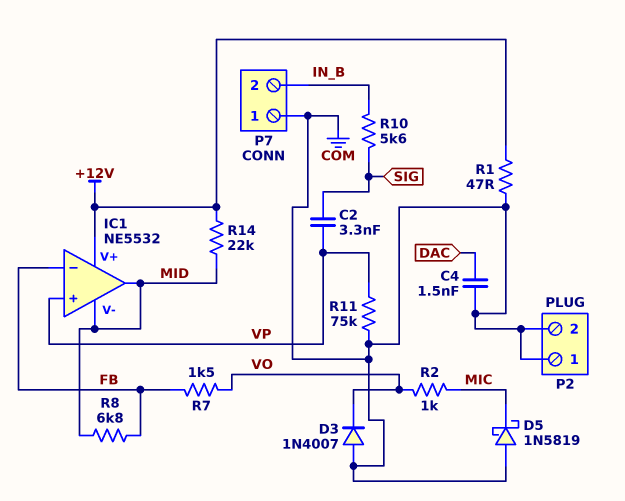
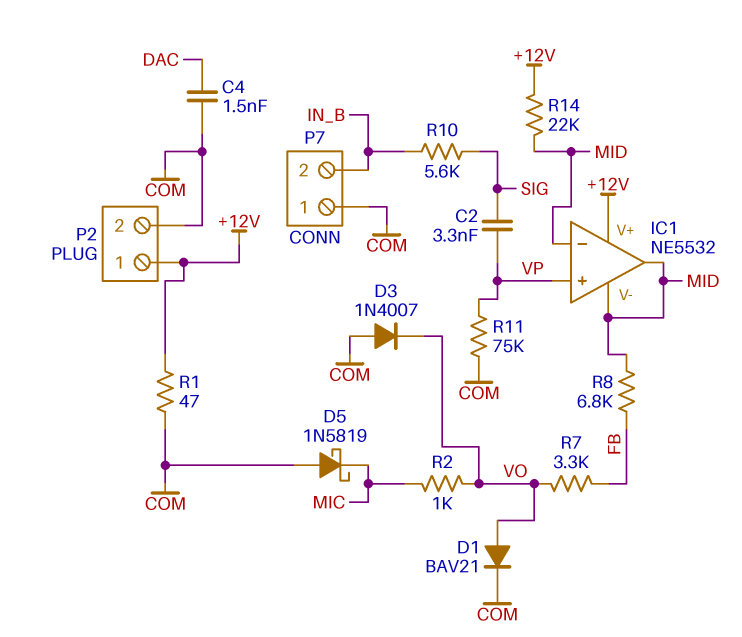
D1: none -> diode BAV21 (A VO, K COM)
IC1 pin in-: FB -> MID
P2 pin 1: COM -> +12V
R7: 1.5k (FB, VO) -> 3.3k (FB, VO)

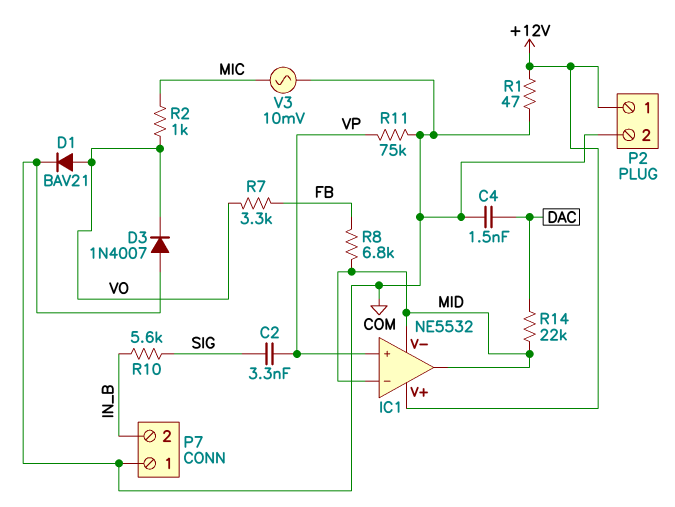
D5: schottky 1N5819 (A COM, K MIC) -> none
R14: 22k (+12V, MID) -> 22k (DAC, MID)
V3: none -> AC 10mV (COM, MIC)

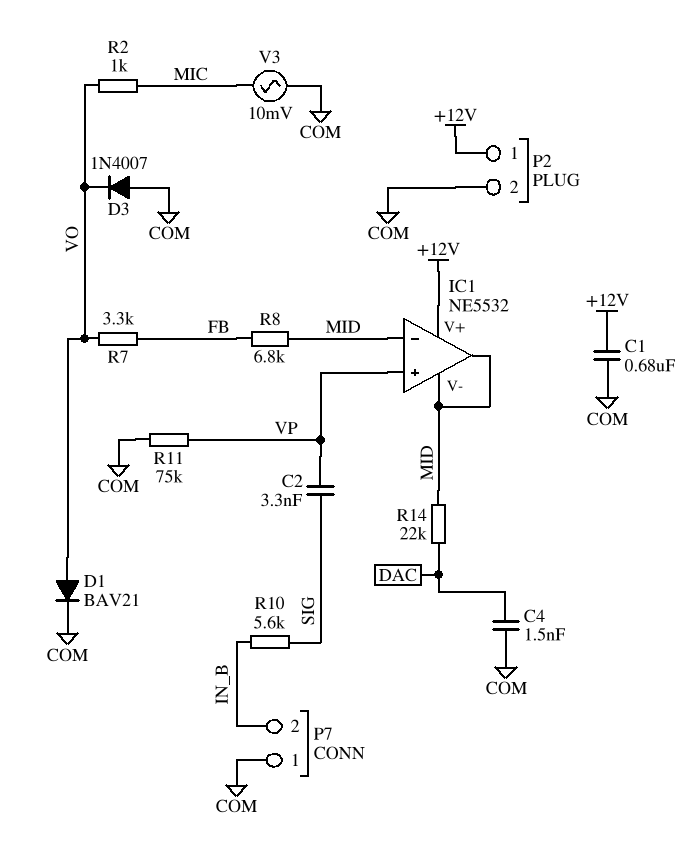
C1: none -> 680nF (+12V, COM)
R1: 47 (+12V, COM) -> none

